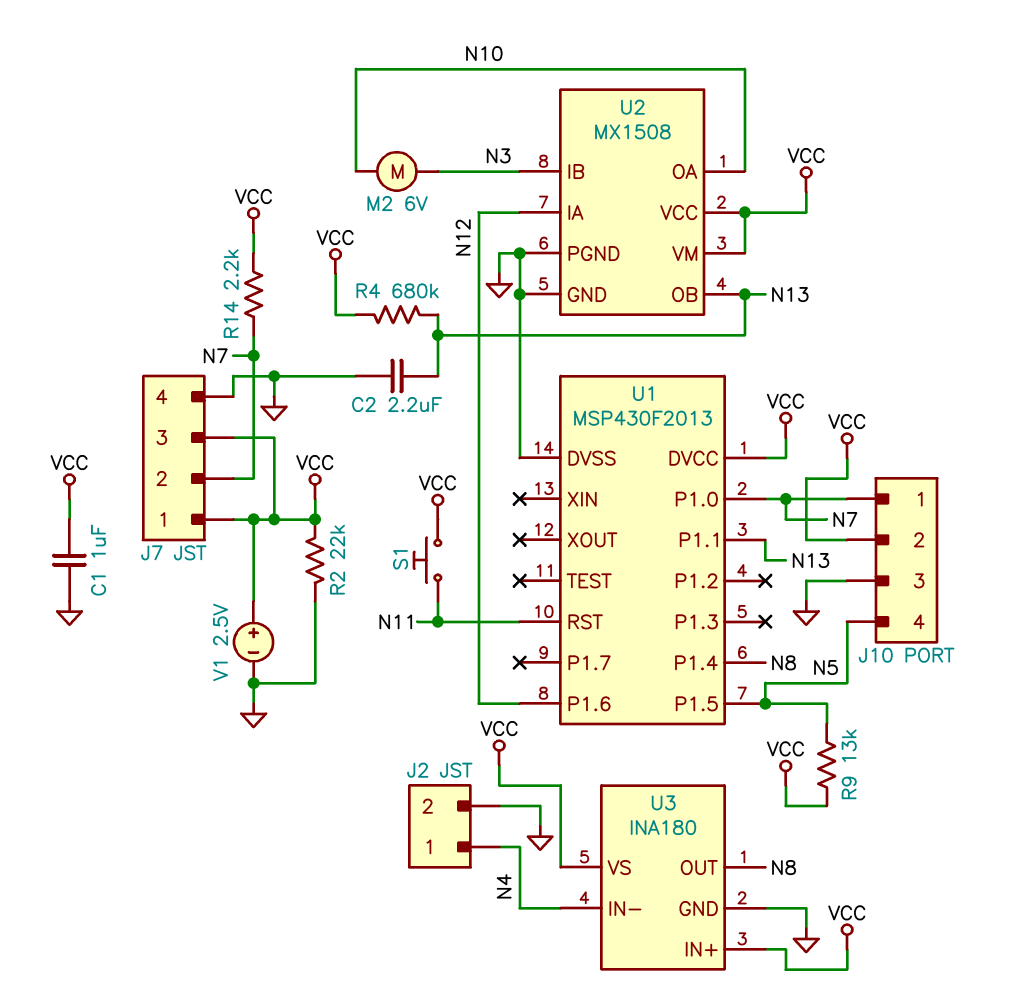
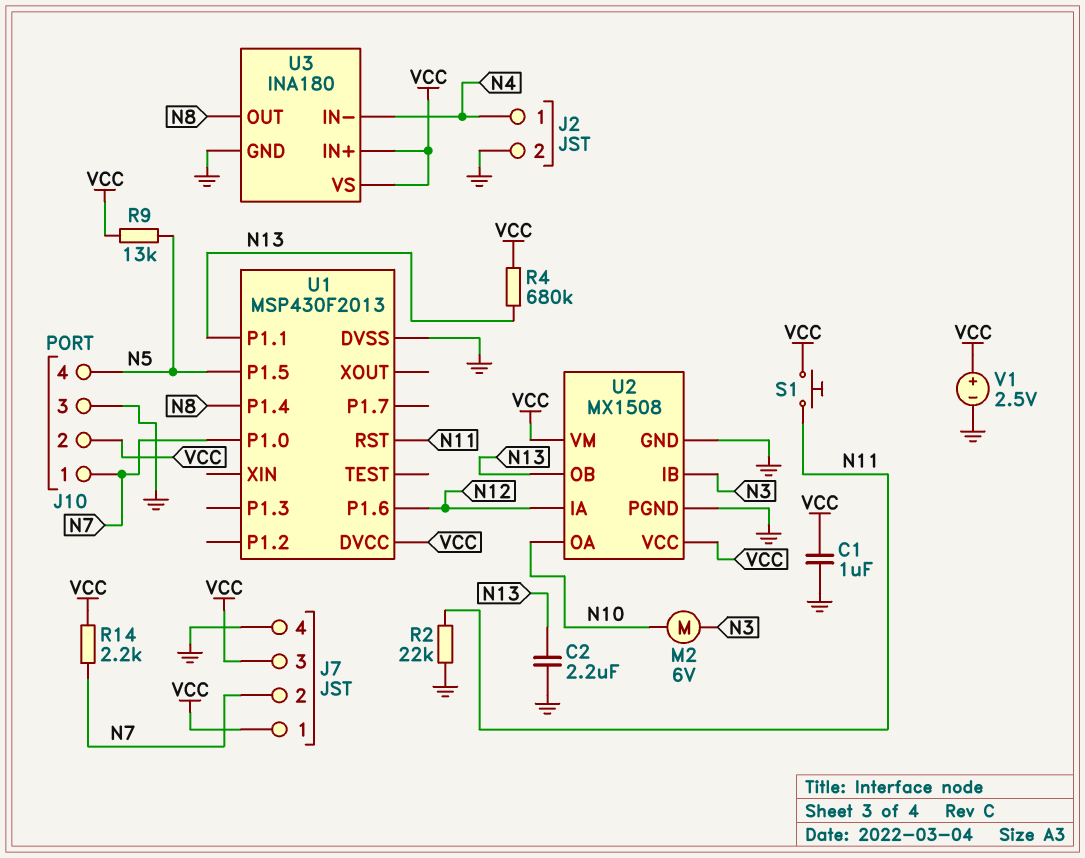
R2: 22k (GND, VCC) -> 22k (GND, N11)

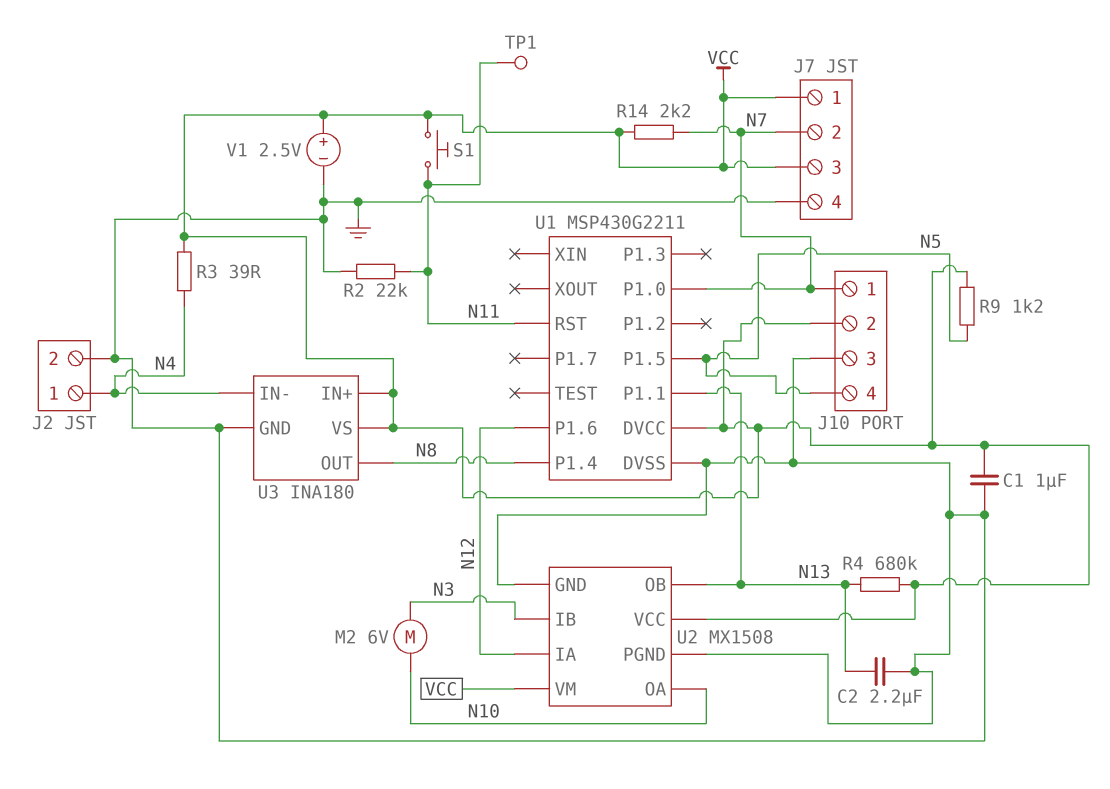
R3: none -> 39 (N4, VCC)
R9: 13k (N5, VCC) -> 1.2k (N5, VCC)
TP1: none -> test point (N11)
U1: MSP430F2013 -> MSP430G2211

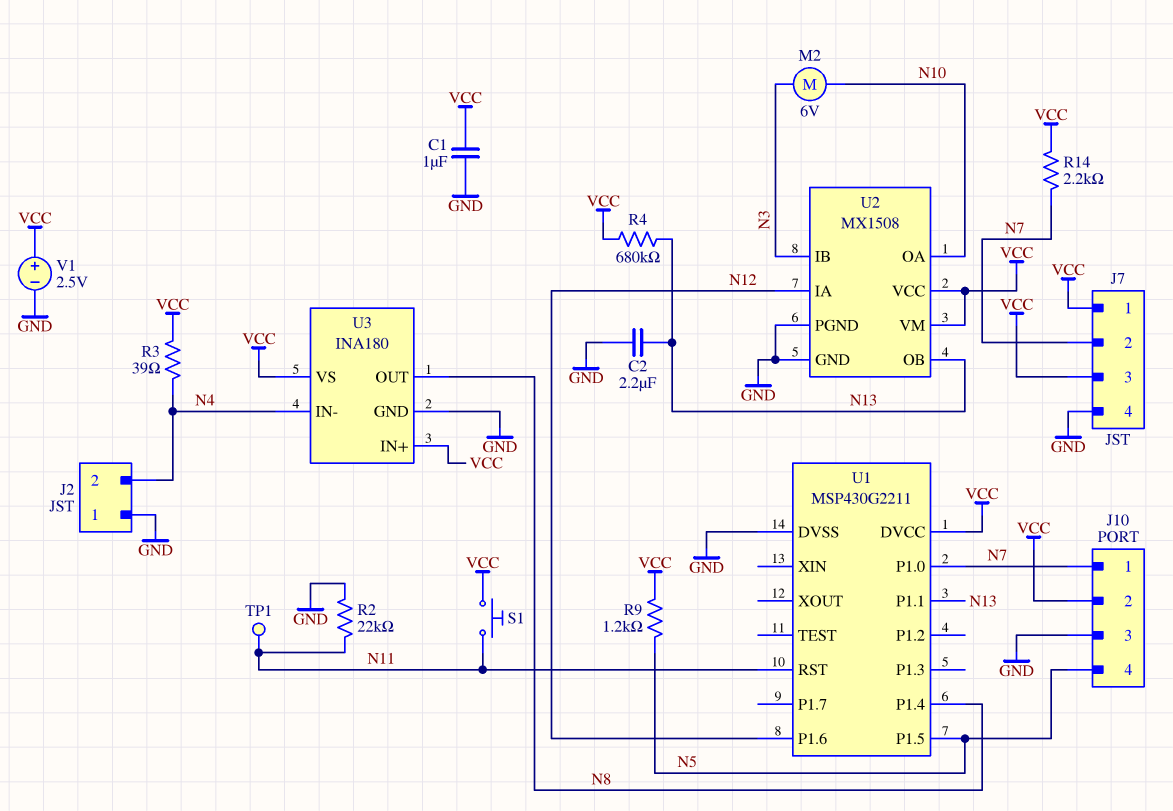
J2 pin 1: N4 -> GND
J2 pin 2: GND -> N4

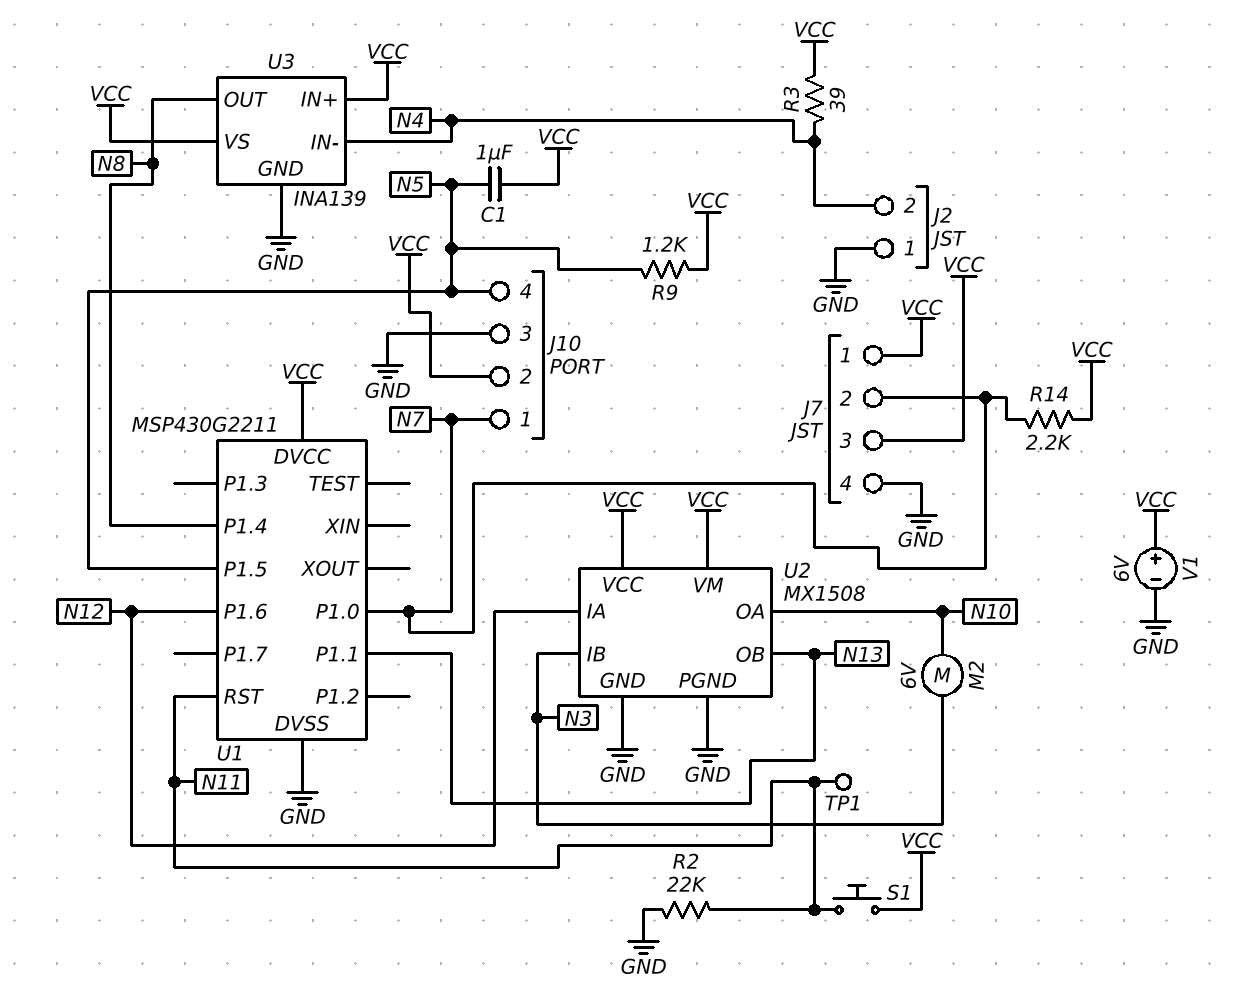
C1: 1uF (GND, VCC) -> 1uF (N5, VCC)
C2: 2.2uF (GND, N13) -> none
R4: 680k (N13, VCC) -> none
U3: INA180 -> INA139
V1: 2.5V (plus VCC, minus GND) -> 6V (plus VCC, minus GND)

